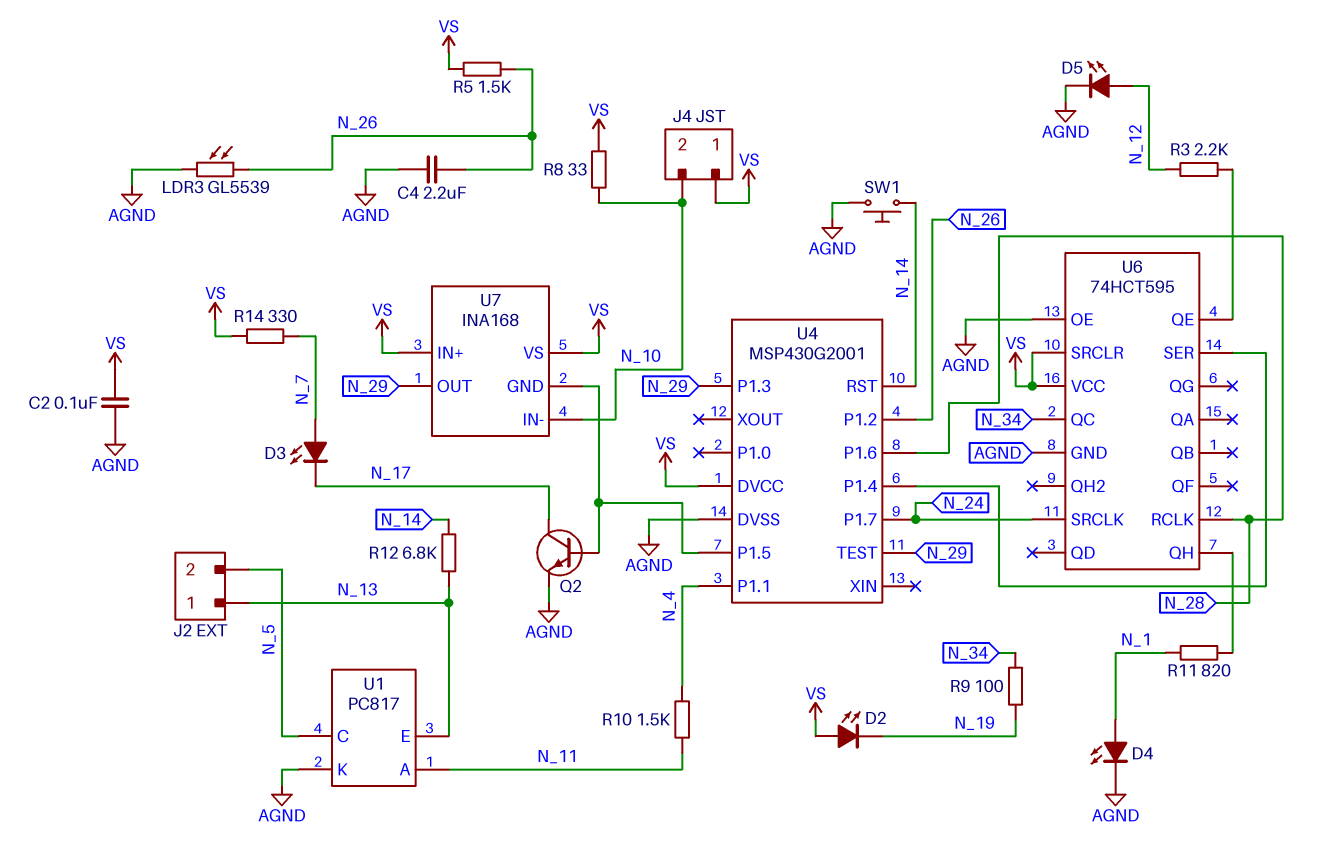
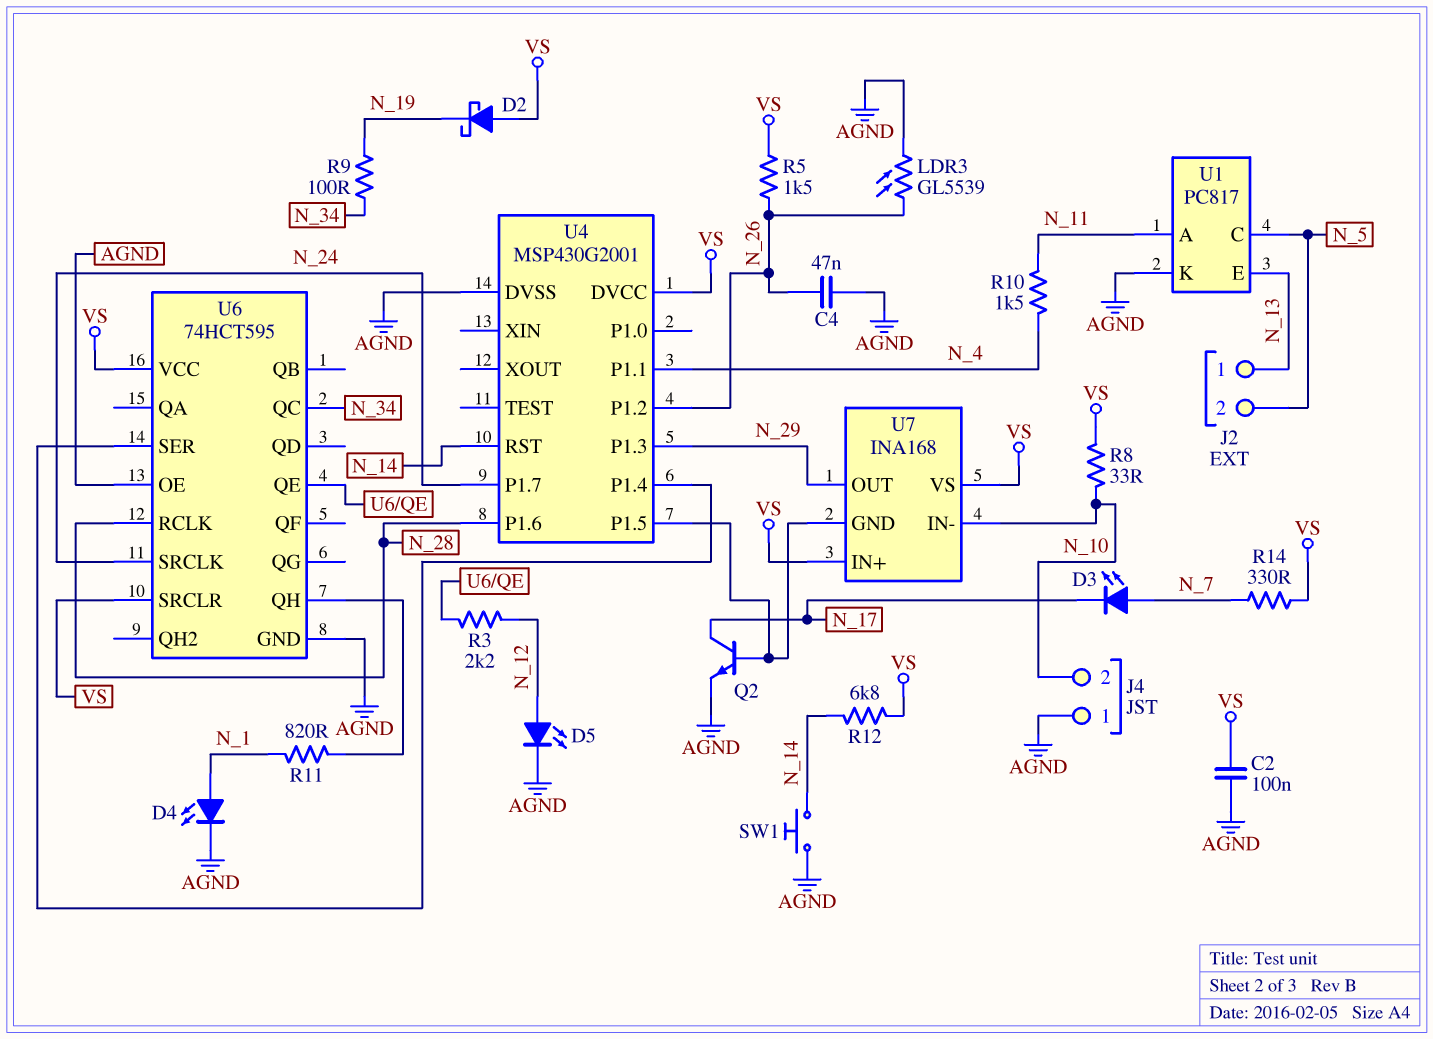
C4: 2.2uF (AGND, N_26) -> 47nF (AGND, N_26)
D2: LED (A VS, K N_19) -> schottky (A VS, K N_19)
J4 pin 1: VS -> AGND
R12: 6.8k (N_13, N_14) -> 6.8k (N_14, VS)
U4 pin TEST: N_29 -> none

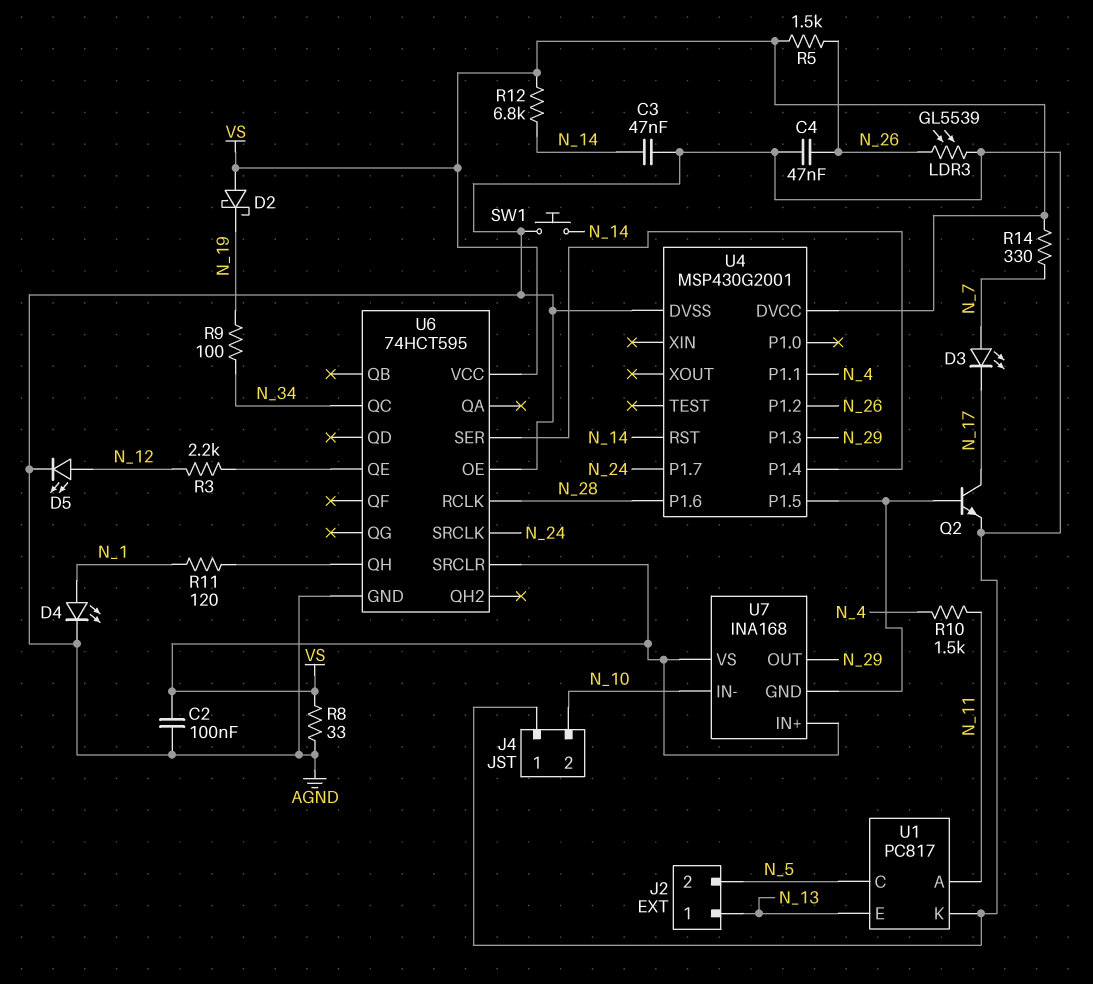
C3: none -> 47nF (AGND, N_14)
R8: 33 (N_10, VS) -> 33 (AGND, VS)
R11: 820 (N_1, U6/QH) -> 120 (N_1, U6/QH)

